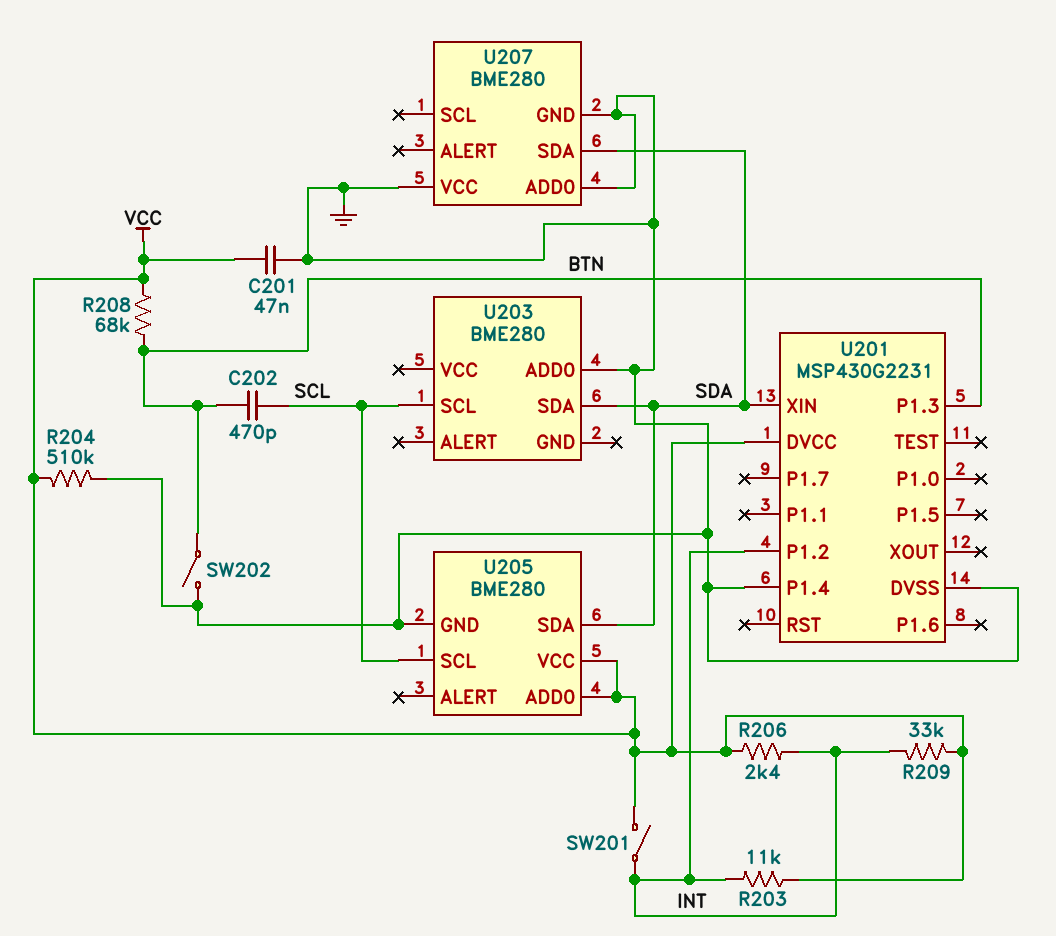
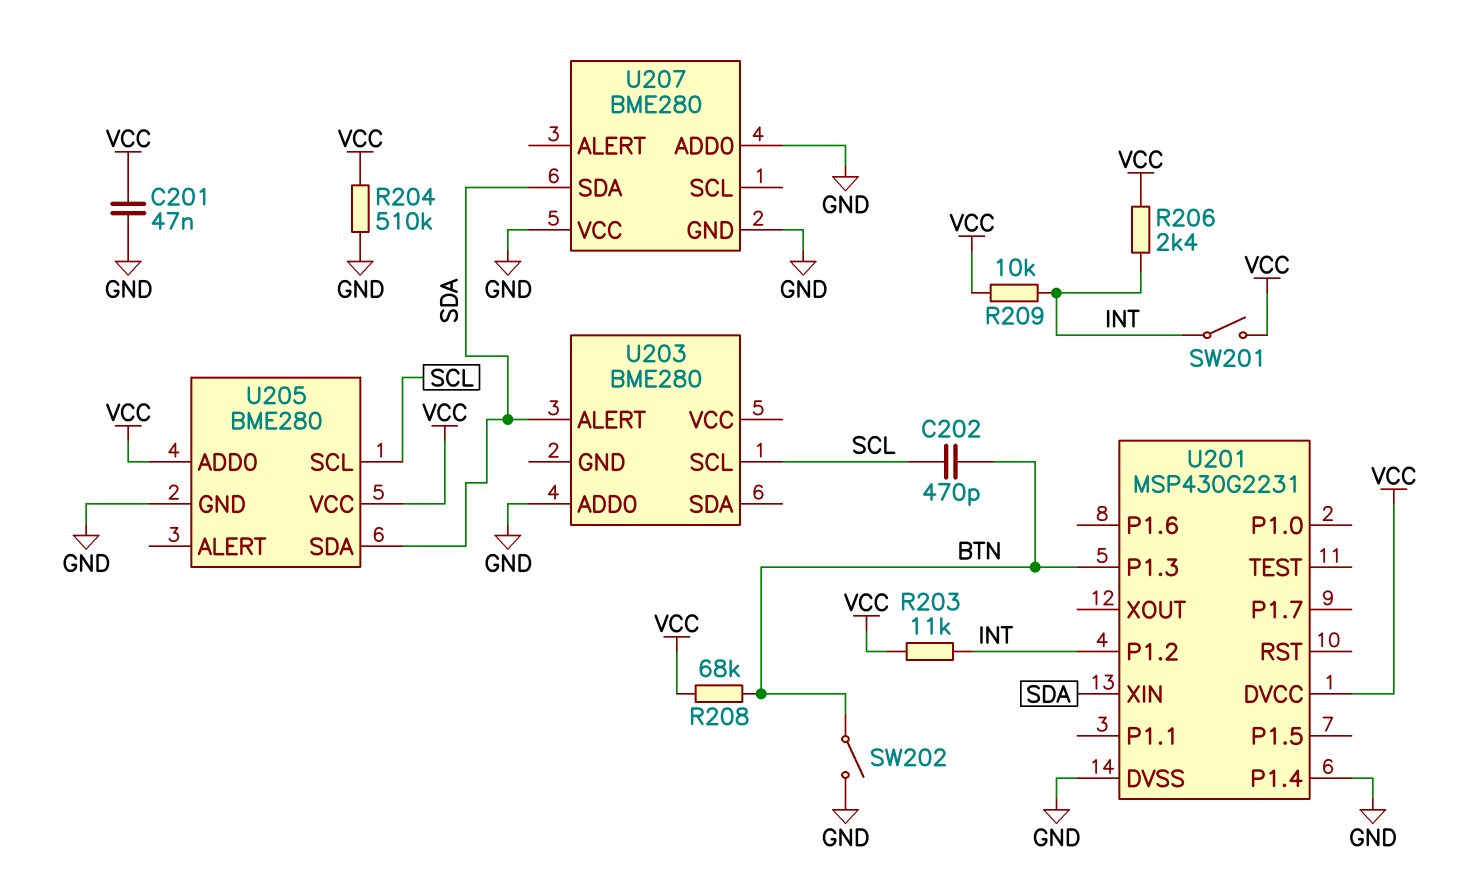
R209: 33k (INT, VCC) -> 10k (INT, VCC)
U203 pin ALERT: none -> SDA
U203 pin SDA: SDA -> none

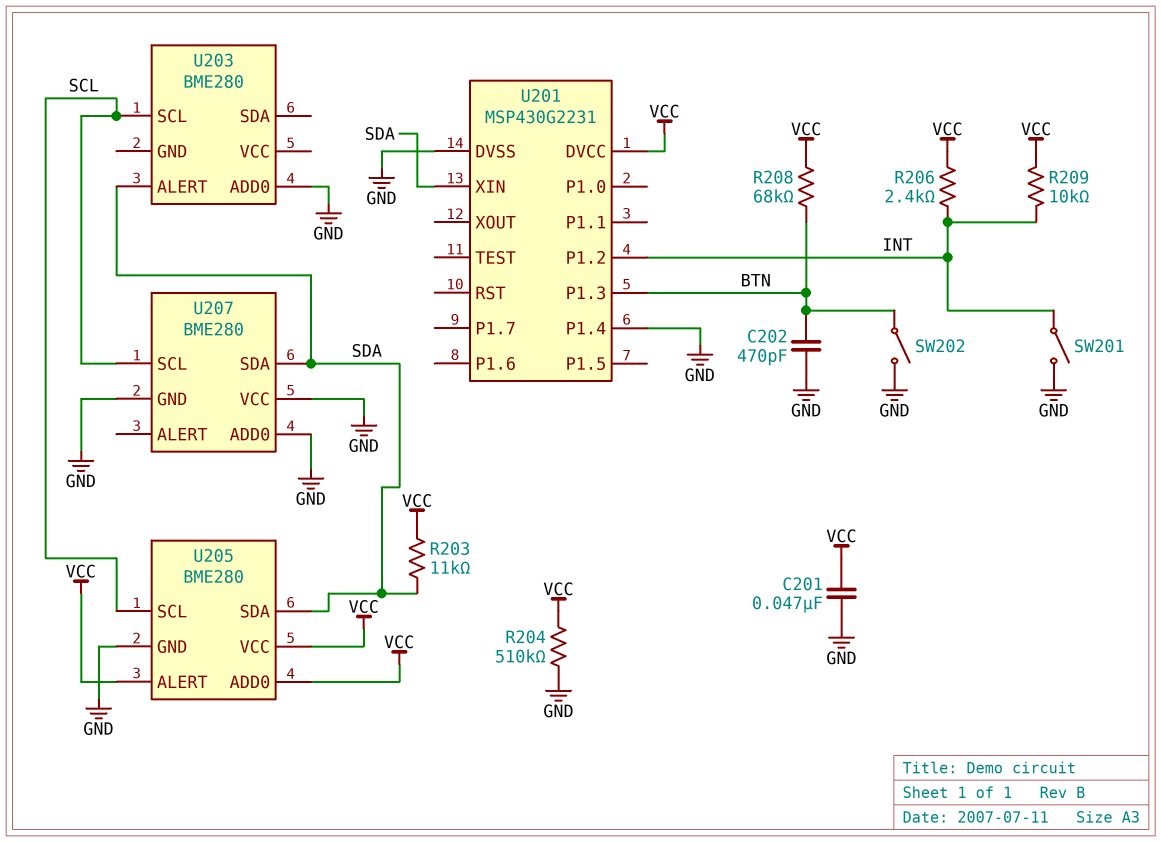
C202: 470pF (BTN, SCL) -> 470pF (BTN, GND)
R203: 11k (INT, VCC) -> 11k (SDA, VCC)
SW201: switch (INT, VCC) -> switch (GND, INT)
U205 pin ALERT: none -> VCC
U207 pin SCL: none -> SCL

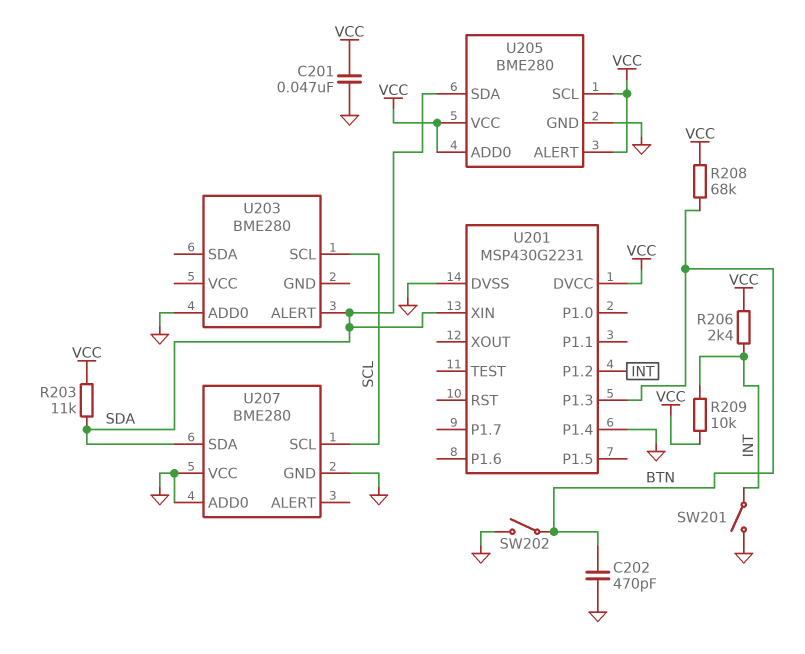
R204: 510k (GND, VCC) -> none
U205 pin SCL: SCL -> VCC

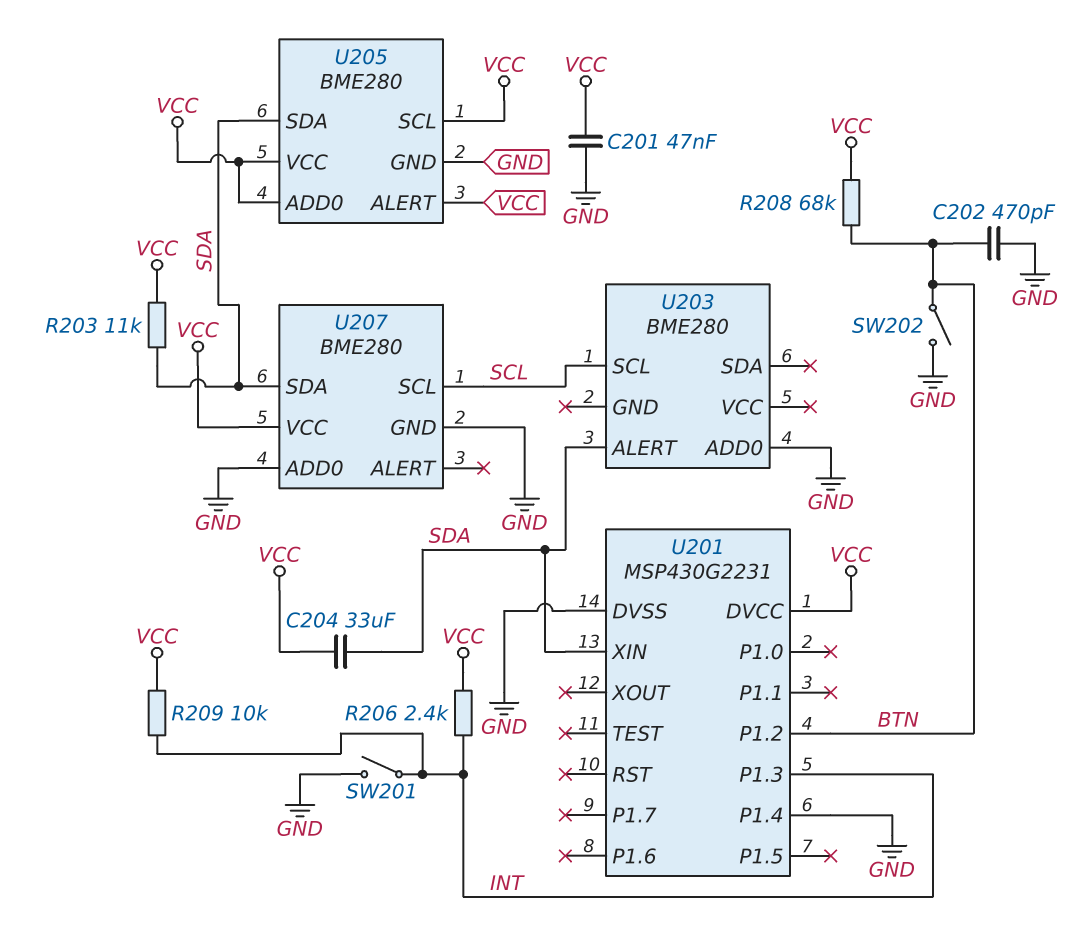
C204: none -> 33uF (SDA, VCC)
U201 pin P1.2: INT -> BTN
U201 pin P1.3: BTN -> INT
U207 pin VCC: GND -> VCC

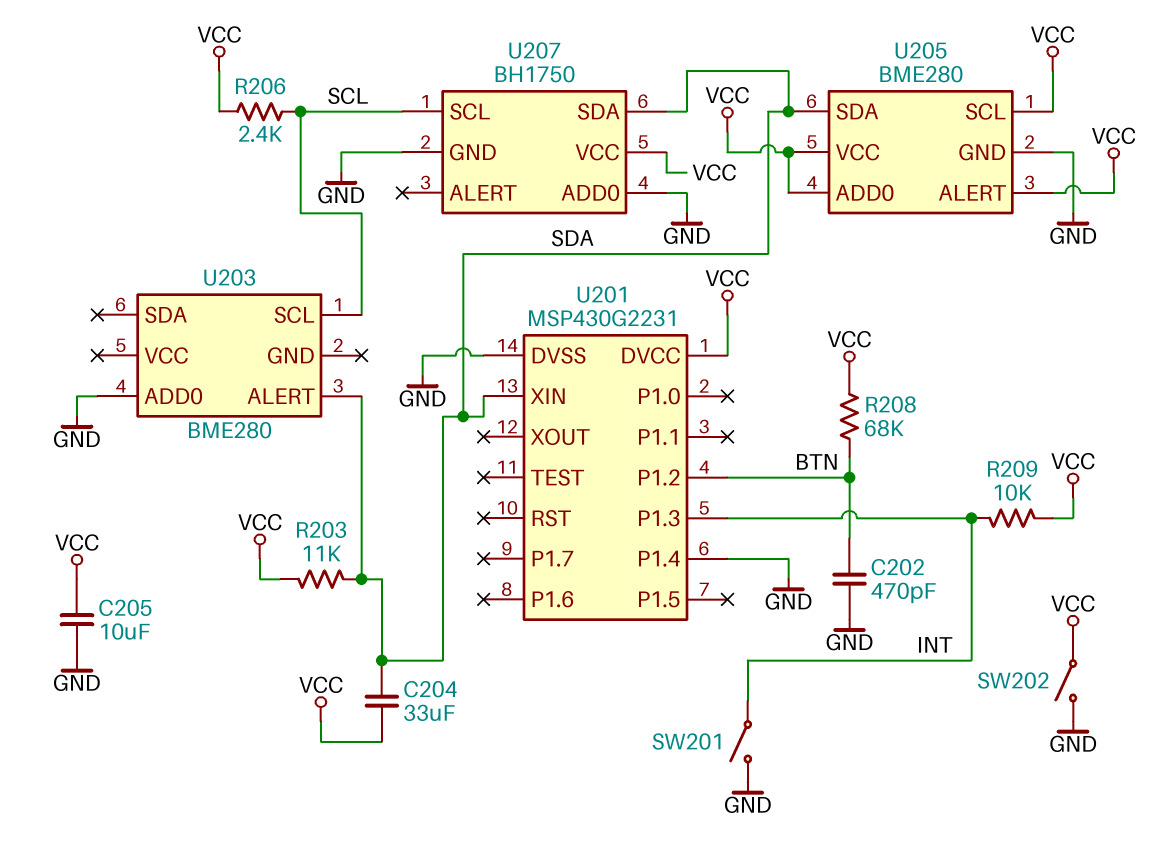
C201: 47nF (GND, VCC) -> none
C205: none -> 10uF (GND, VCC)
R206: 2.4k (INT, VCC) -> 2.4k (SCL, VCC)
SW202: switch (BTN, GND) -> switch (GND, VCC)
U207: BME280 -> BH1750

